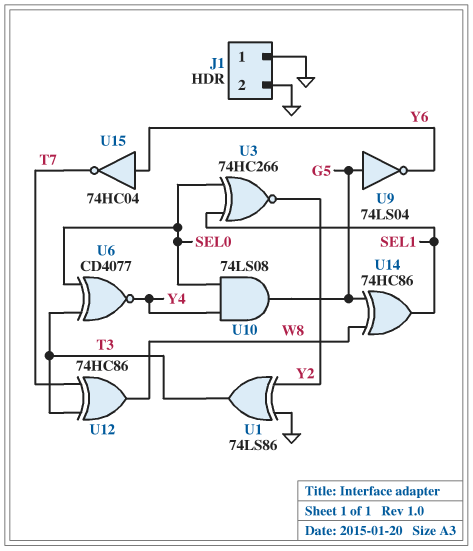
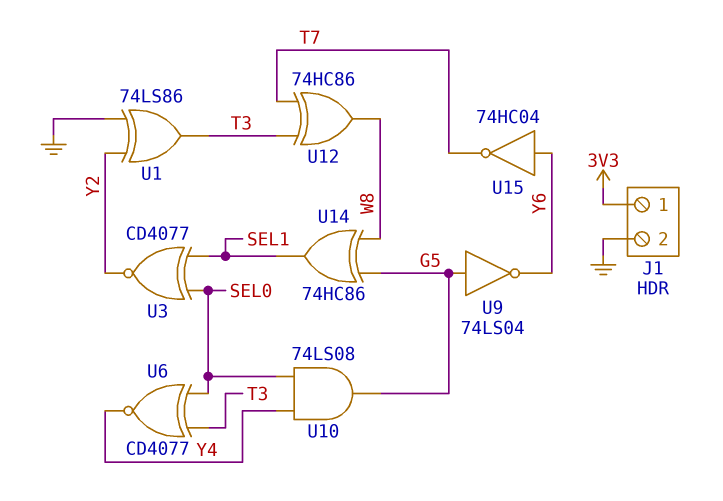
J1 pin 1: GND -> 3V3
U3: XNOR 74HC266 (in SEL0, in SEL1, out Y2) -> XNOR CD4077 (in SEL0, in SEL1, out Y2)

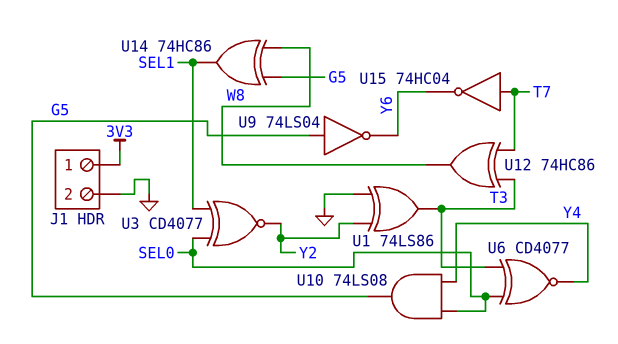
U15: NOT 74HC04 (in Y6, out T7) -> NOT 74HC04 (in T7, out Y6)

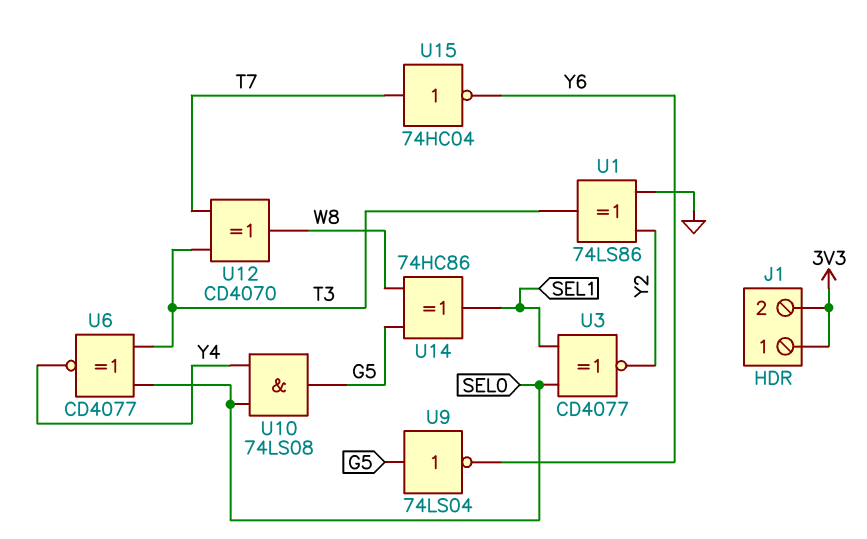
J1 pin 2: GND -> 3V3
U12: XOR 74HC86 (in T3, in T7, out W8) -> XOR CD4070 (in T3, in T7, out W8)

